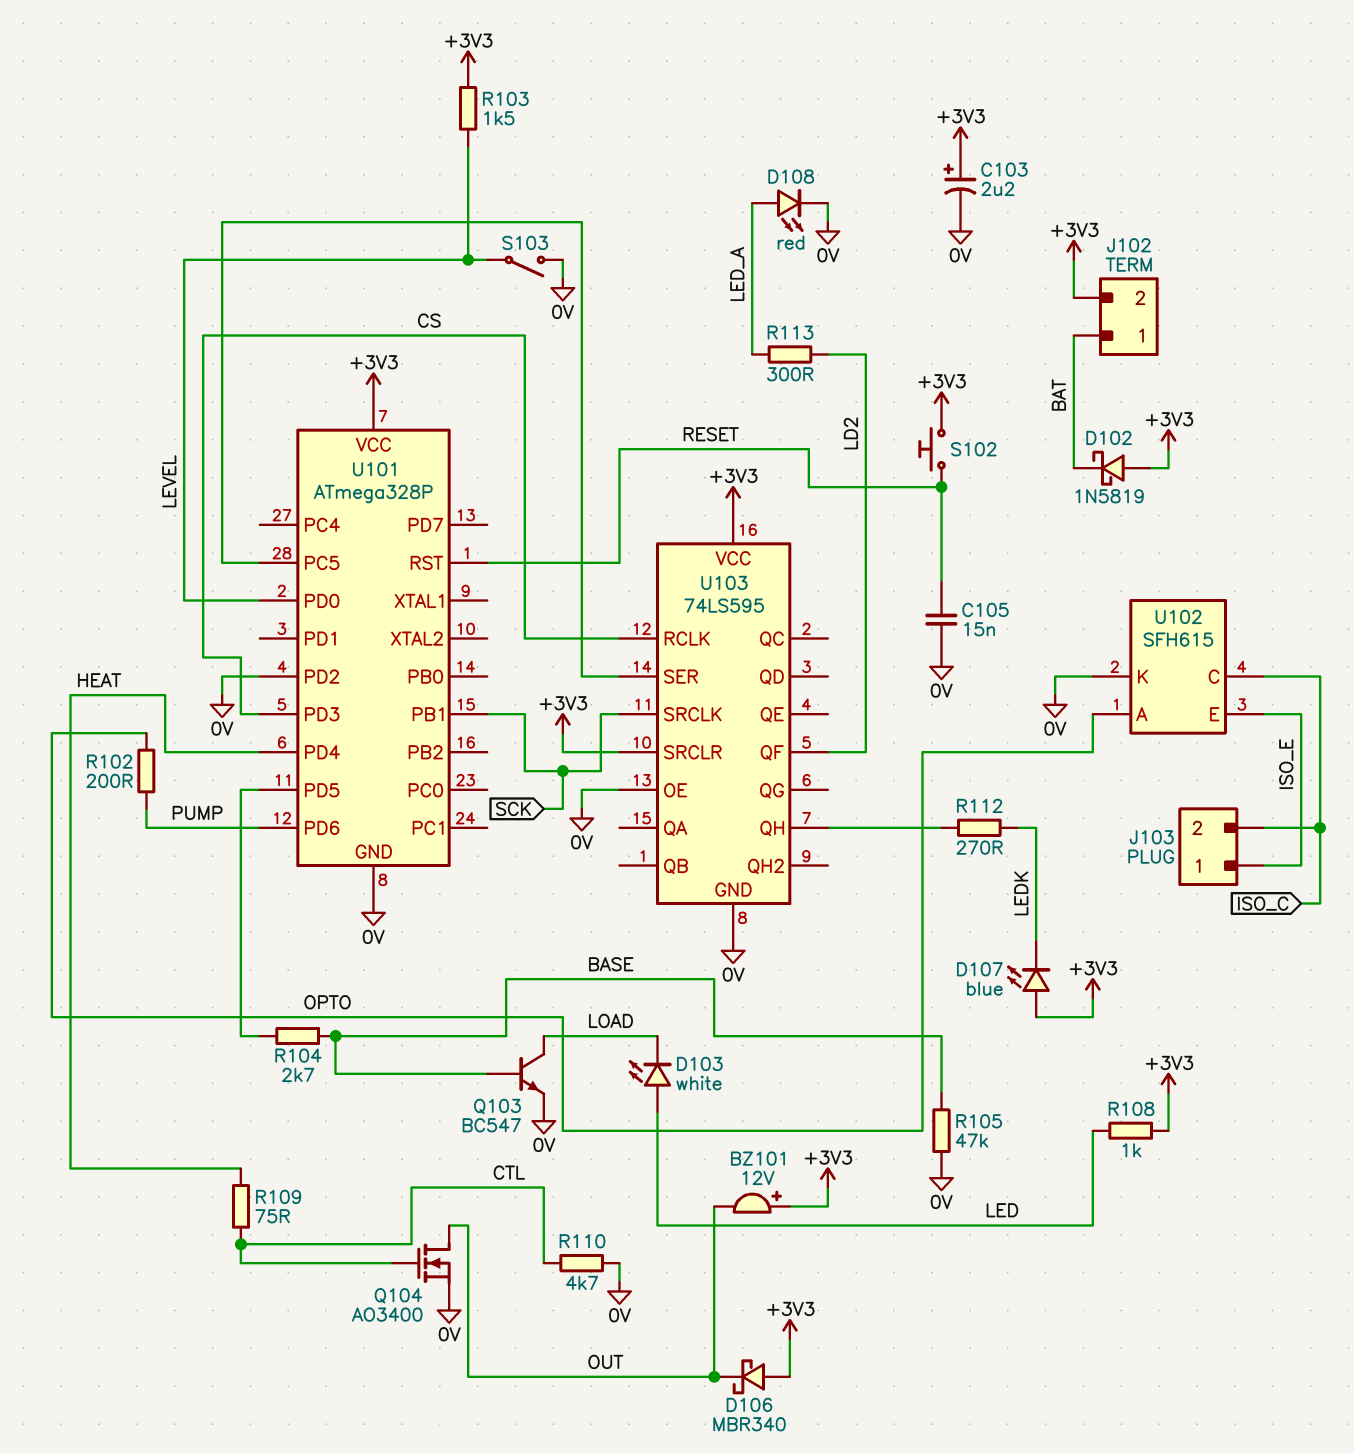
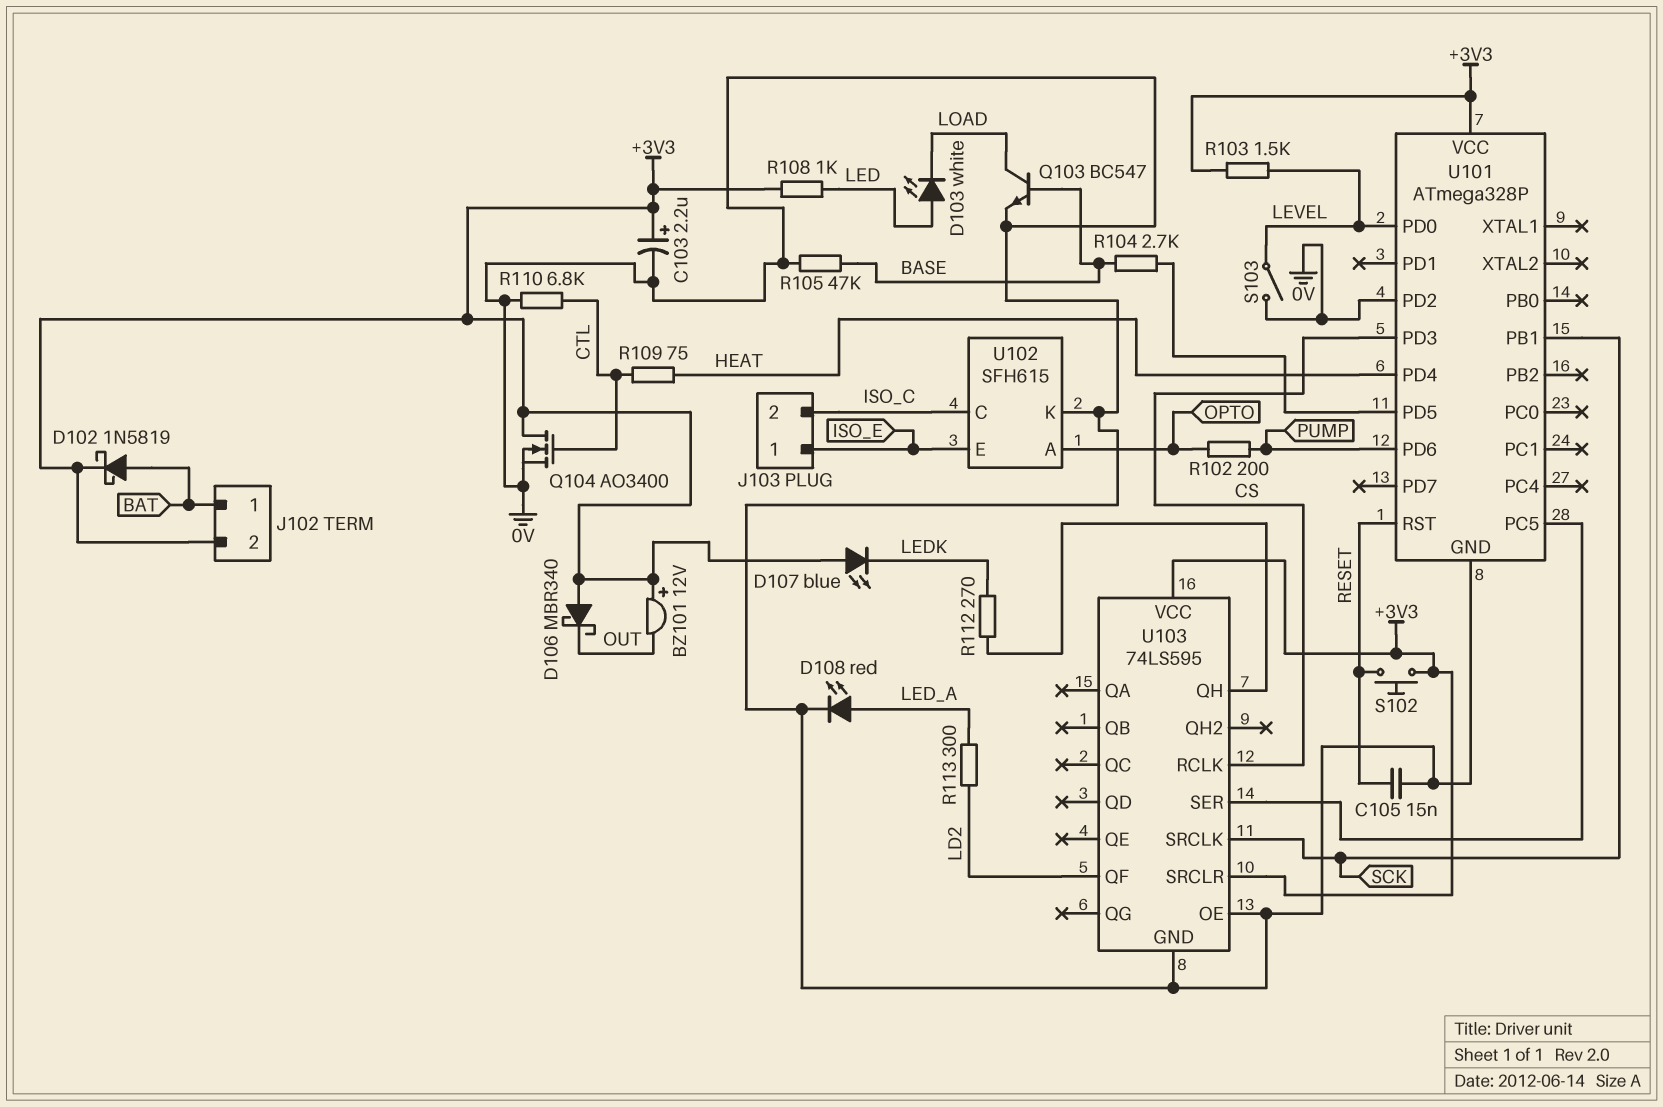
D102: schottky 1N5819 (A +3V3, K BAT) -> schottky 1N5819 (A BAT, K +3V3)
Q104: NMOS AO3400 (G CTL, D OUT, S 0V) -> NMOS AO3400 (G CTL, D +3V3, S 0V)
R110: 4.7k (0V, CTL) -> 6.8k (0V, CTL)

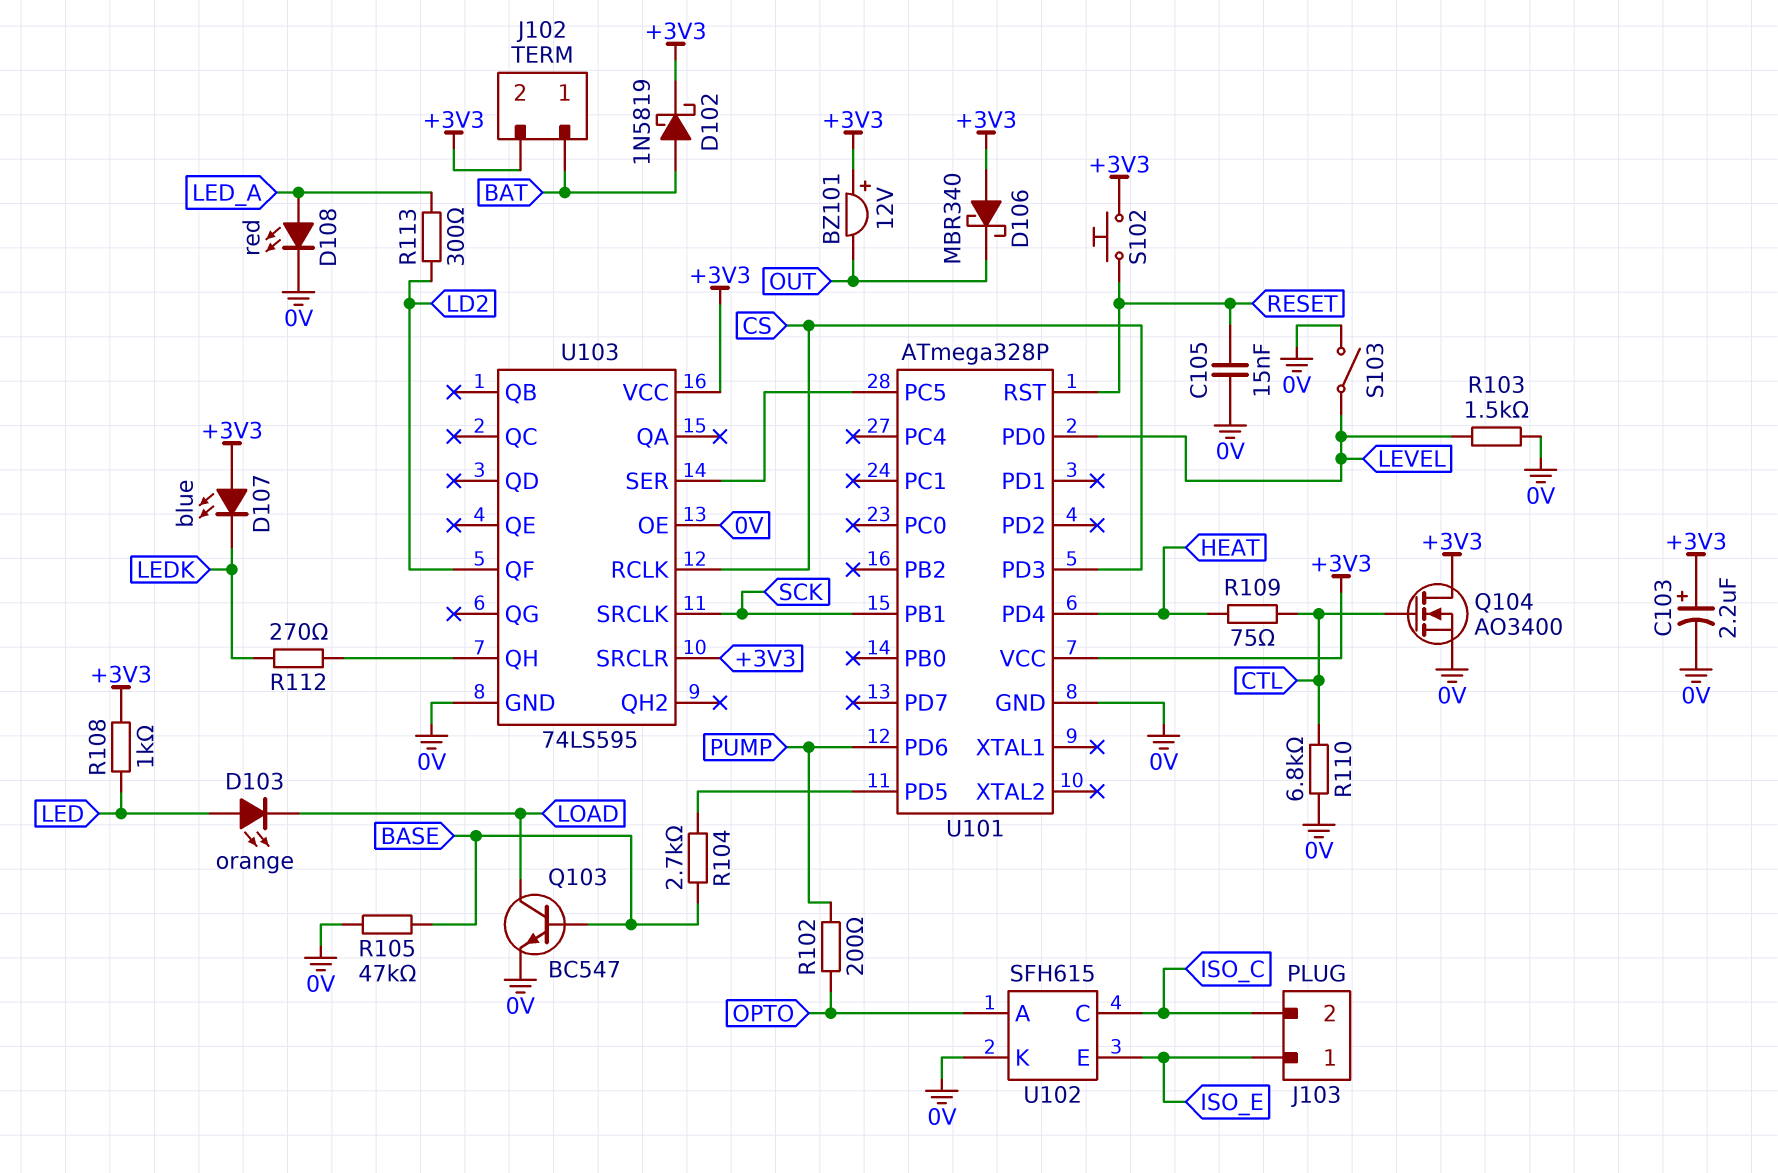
D103: LED white (A LED, K LOAD) -> LED orange (A LED, K LOAD)
R103: 1.5k (+3V3, LEVEL) -> 1.5k (0V, LEVEL)
U101 pin PD2: 0V -> none

